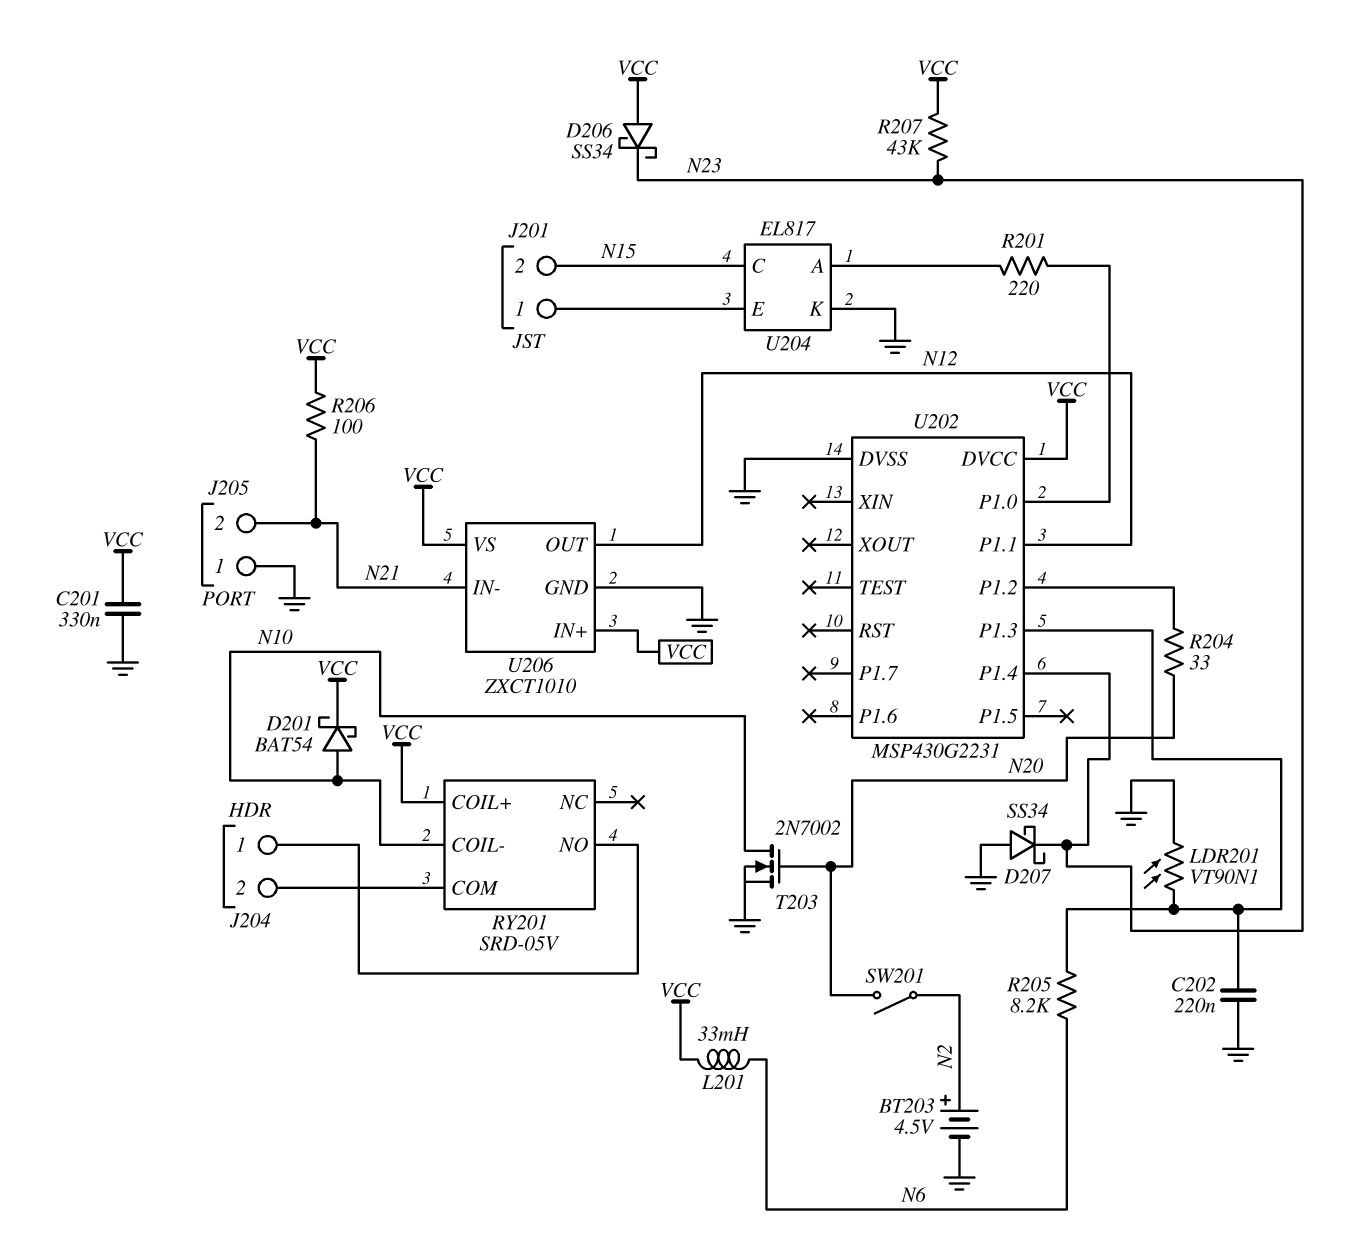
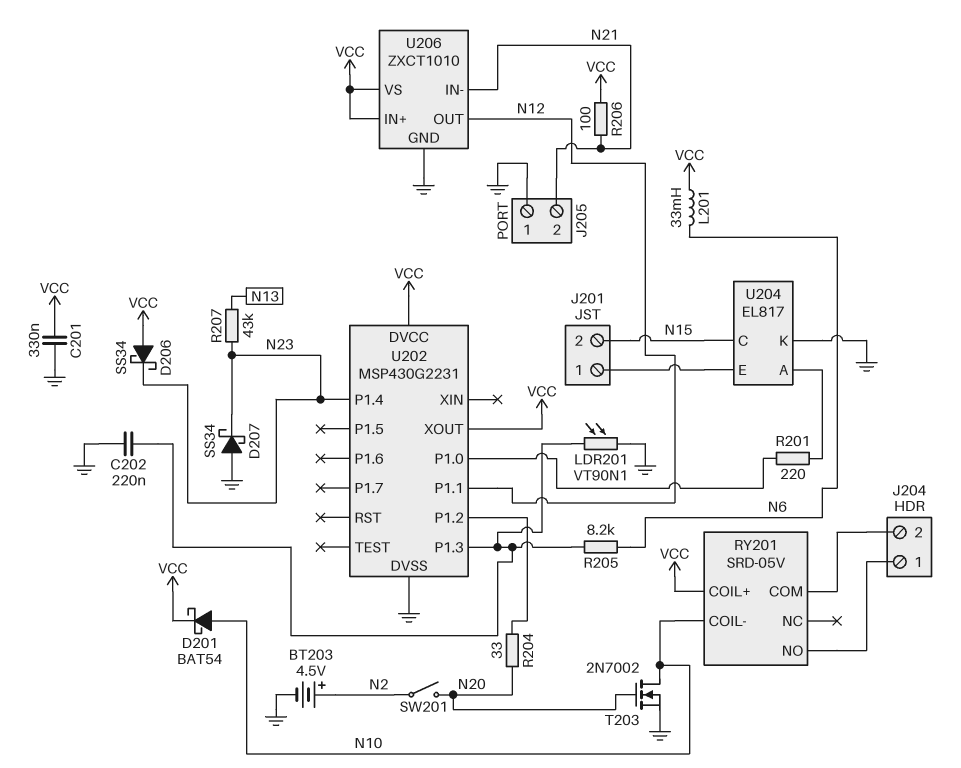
R207: 43k (N23, VCC) -> 43k (N13, N23)
U202 pin XOUT: none -> VCC

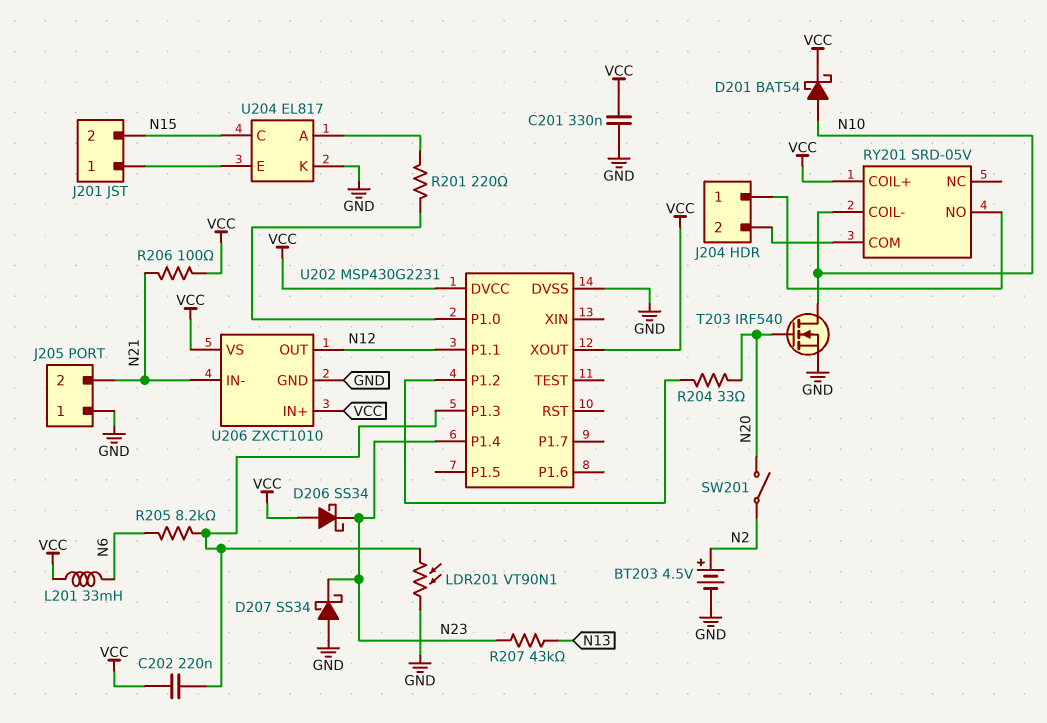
C202: 220nF (GND, U202/P1.3) -> 220nF (U202/P1.3, VCC)
T203: NMOS 2N7002 (G N20, D N10, S GND) -> NMOS IRF540 (G N20, D N10, S GND)

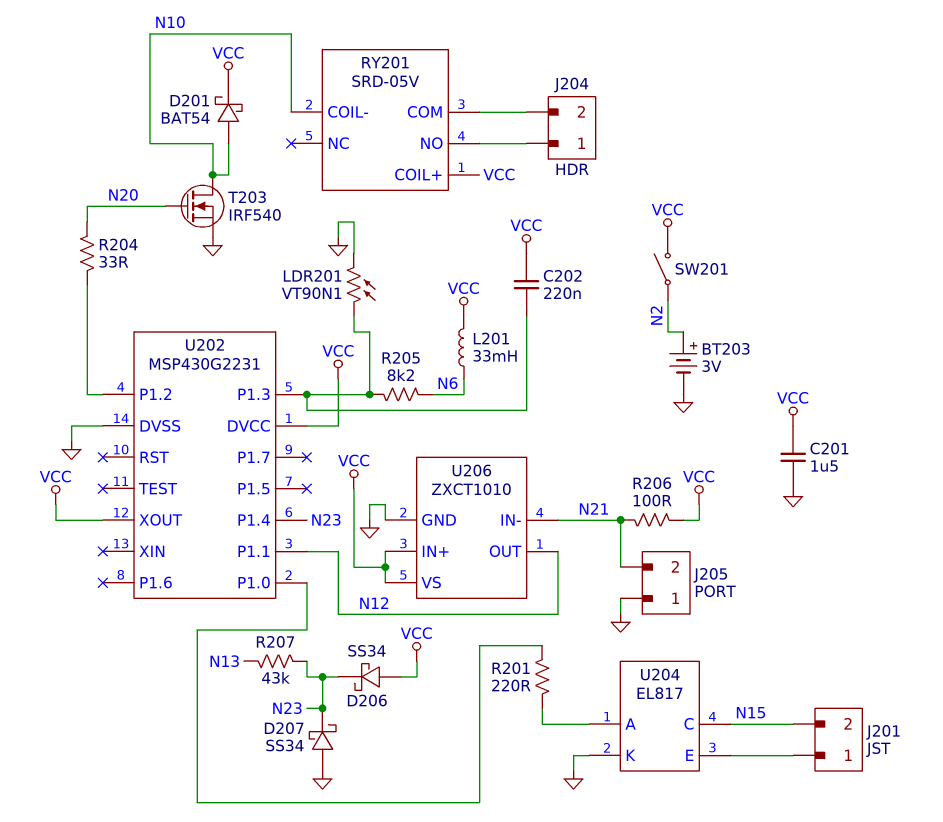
BT203: 4.5V (plus N2, minus GND) -> 3V (plus N2, minus GND)
C201: 330nF (GND, VCC) -> 1.5uF (GND, VCC)
SW201: switch (N2, N20) -> switch (N2, VCC)

